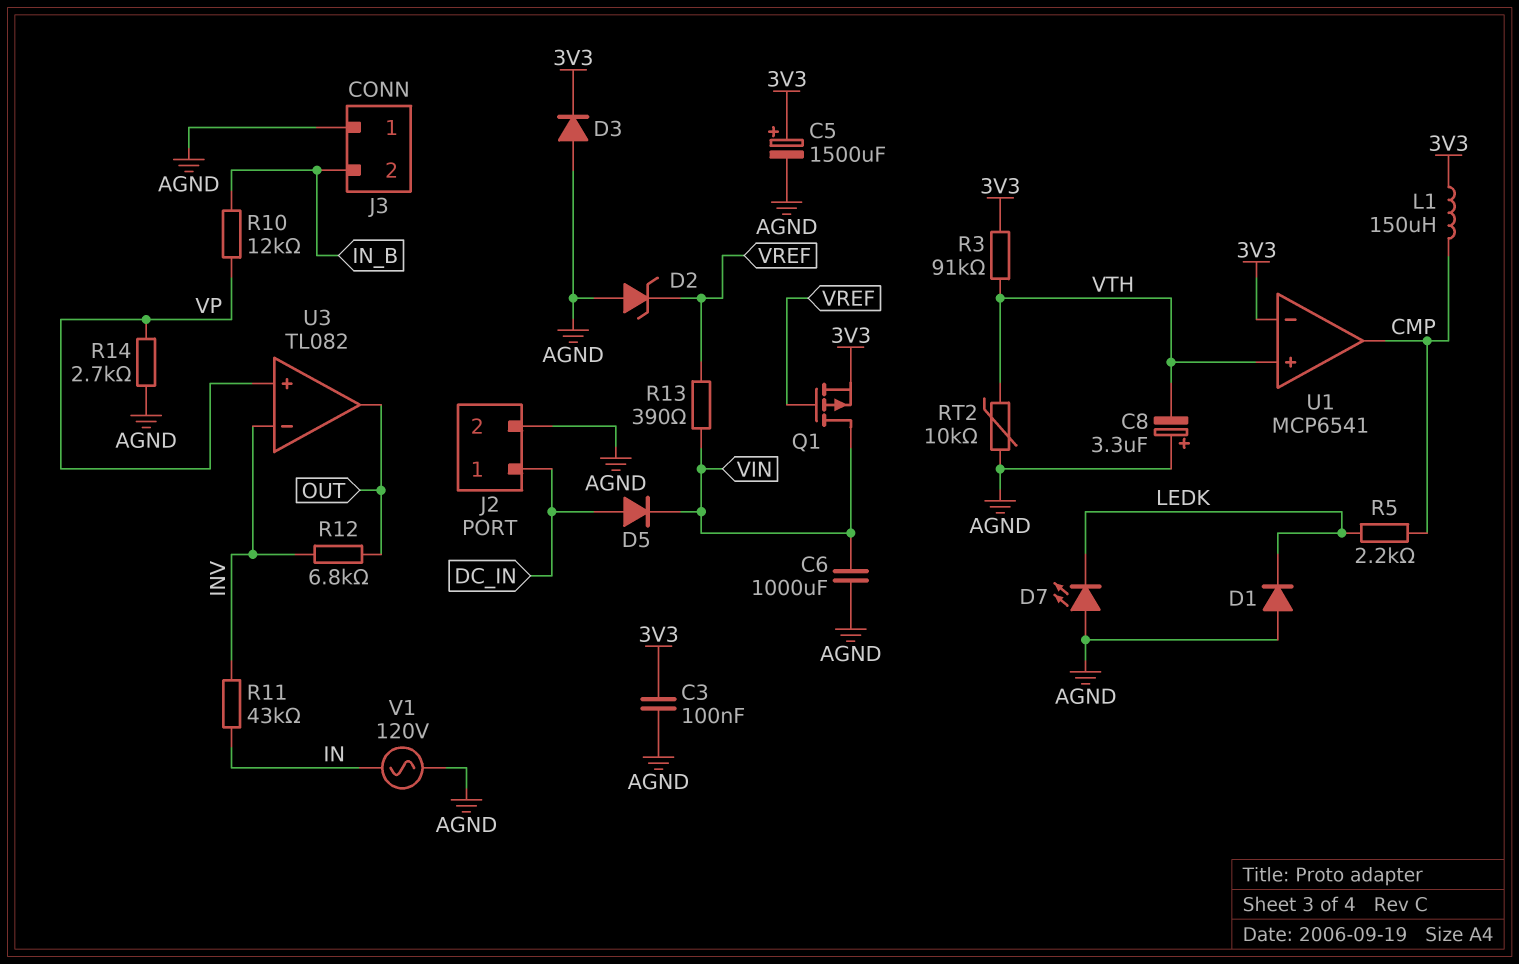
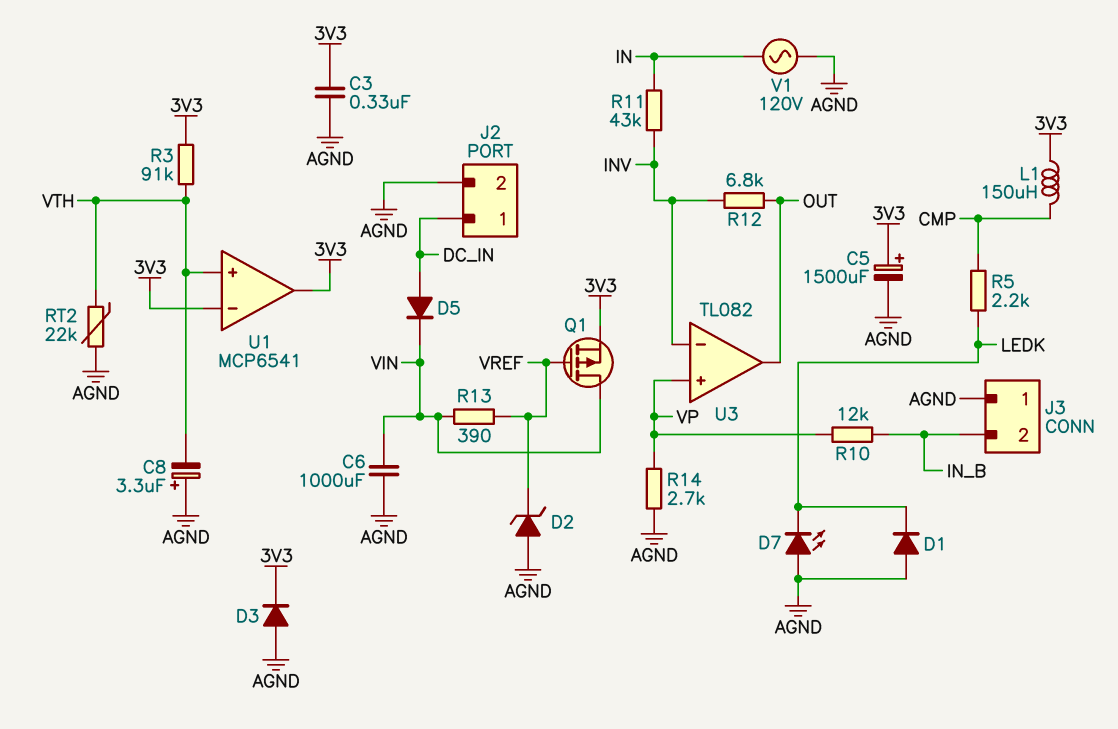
C3: 100nF (3V3, AGND) -> 330nF (3V3, AGND)
RT2: 10k (AGND, VTH) -> 22k (AGND, VTH)
U1 pin out: CMP -> 3V3

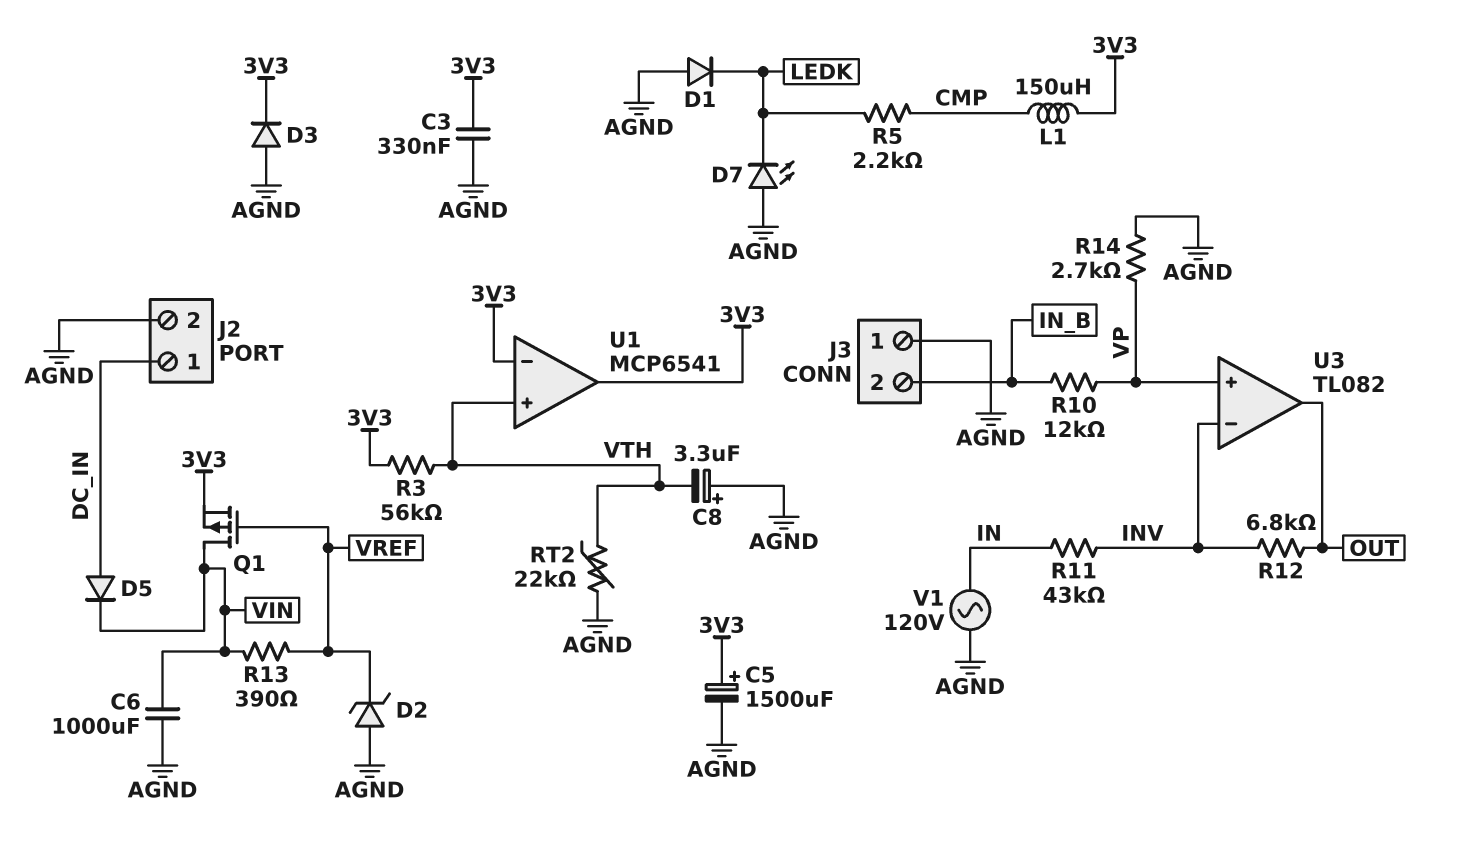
R3: 91k (3V3, VTH) -> 56k (3V3, VTH)

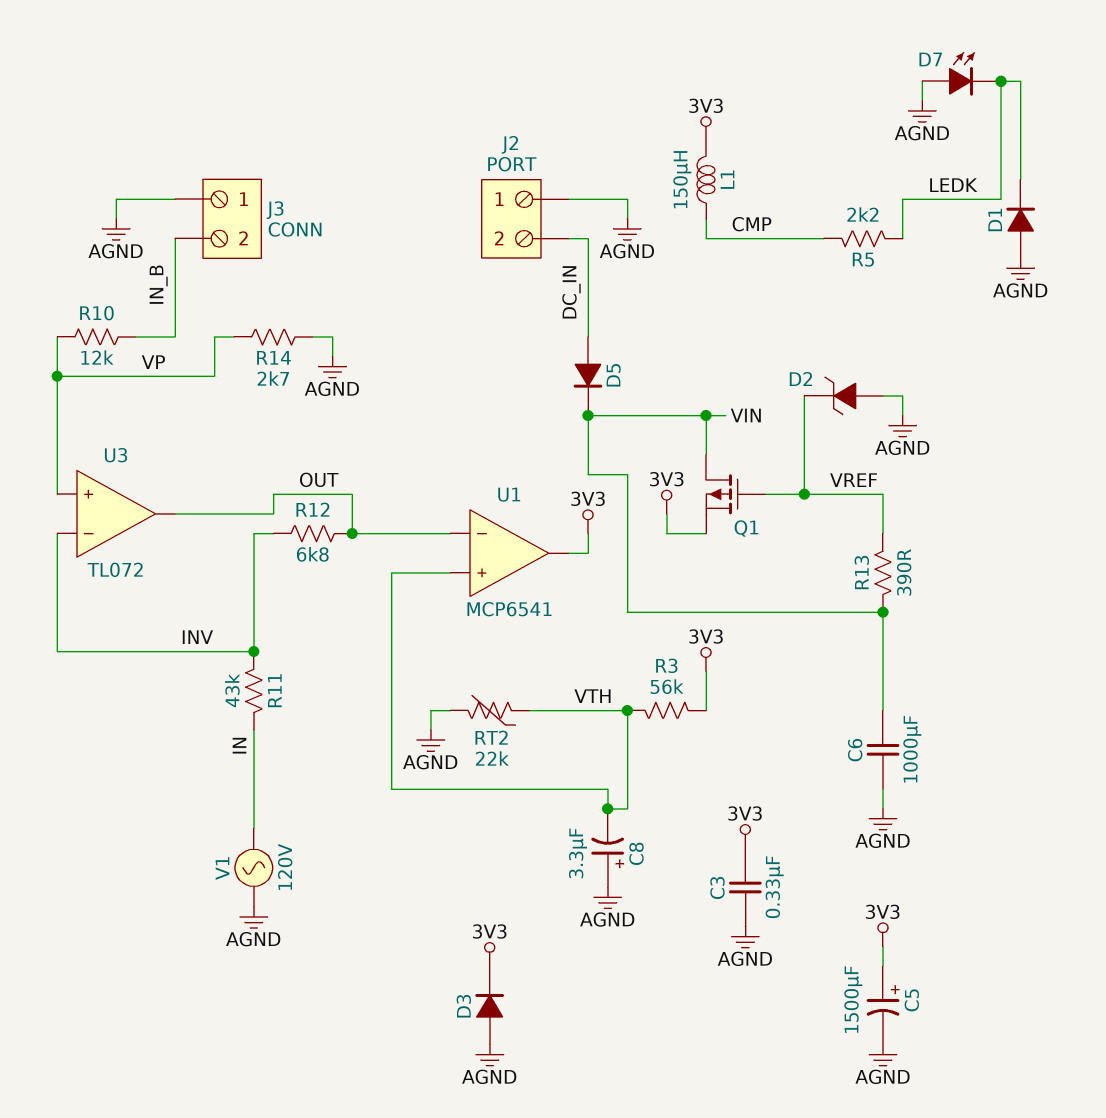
J2 pin 1: DC_IN -> AGND
J2 pin 2: AGND -> DC_IN
U1 pin in-: 3V3 -> OUT
U3: TL082 -> TL072

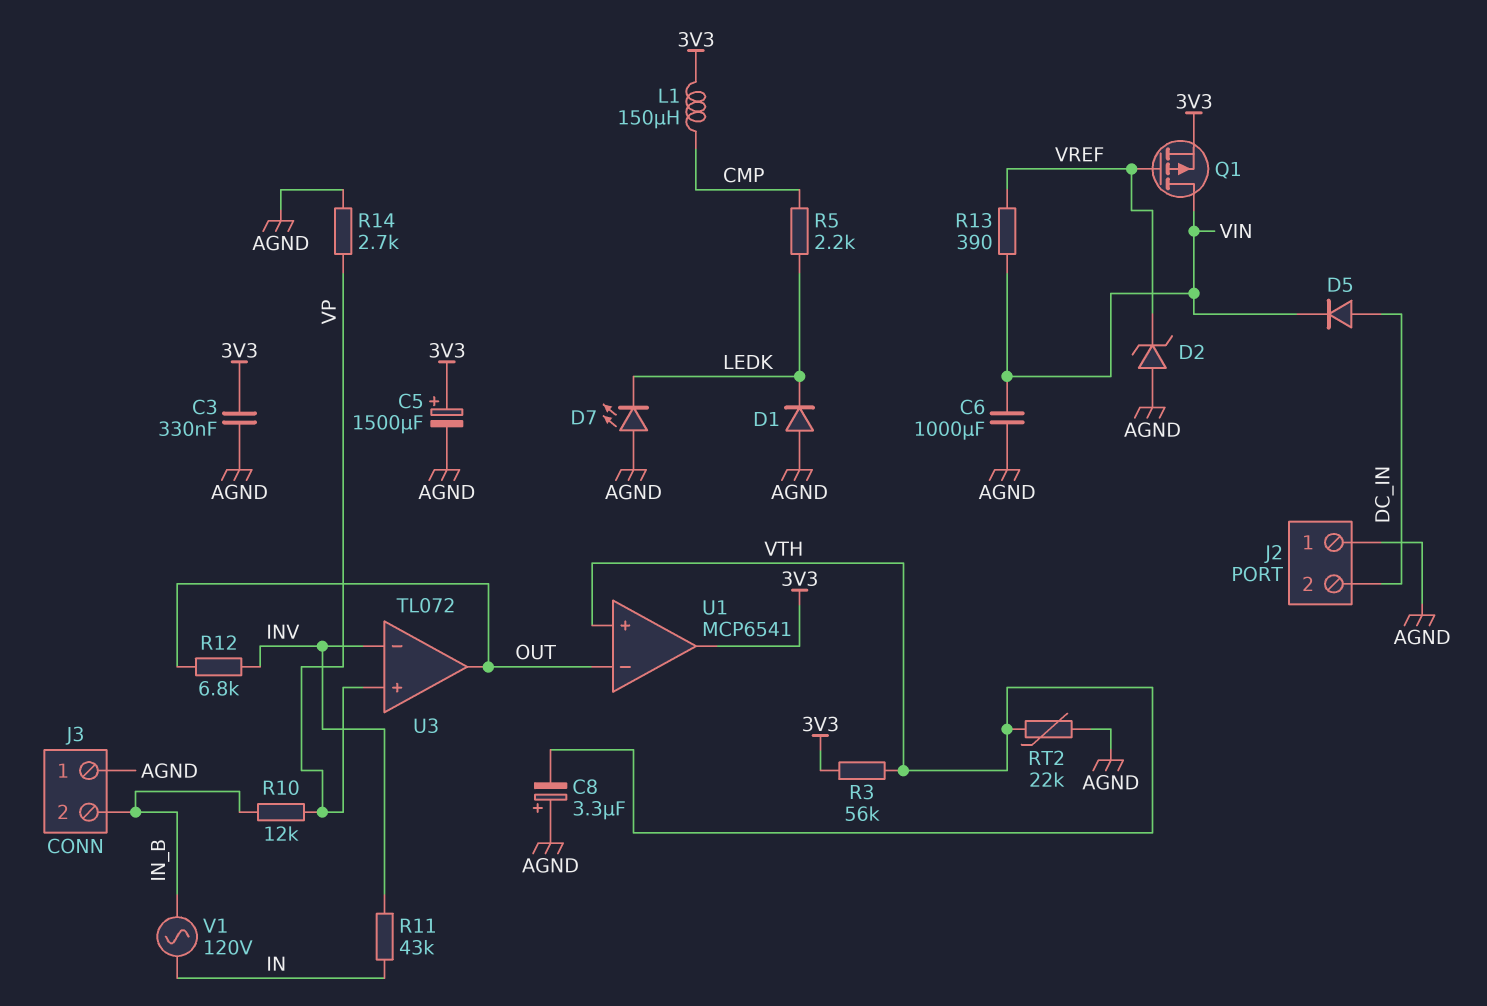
D3: diode (A AGND, K 3V3) -> none
V1: AC 120V (AGND, IN) -> AC 120V (IN, IN_B)

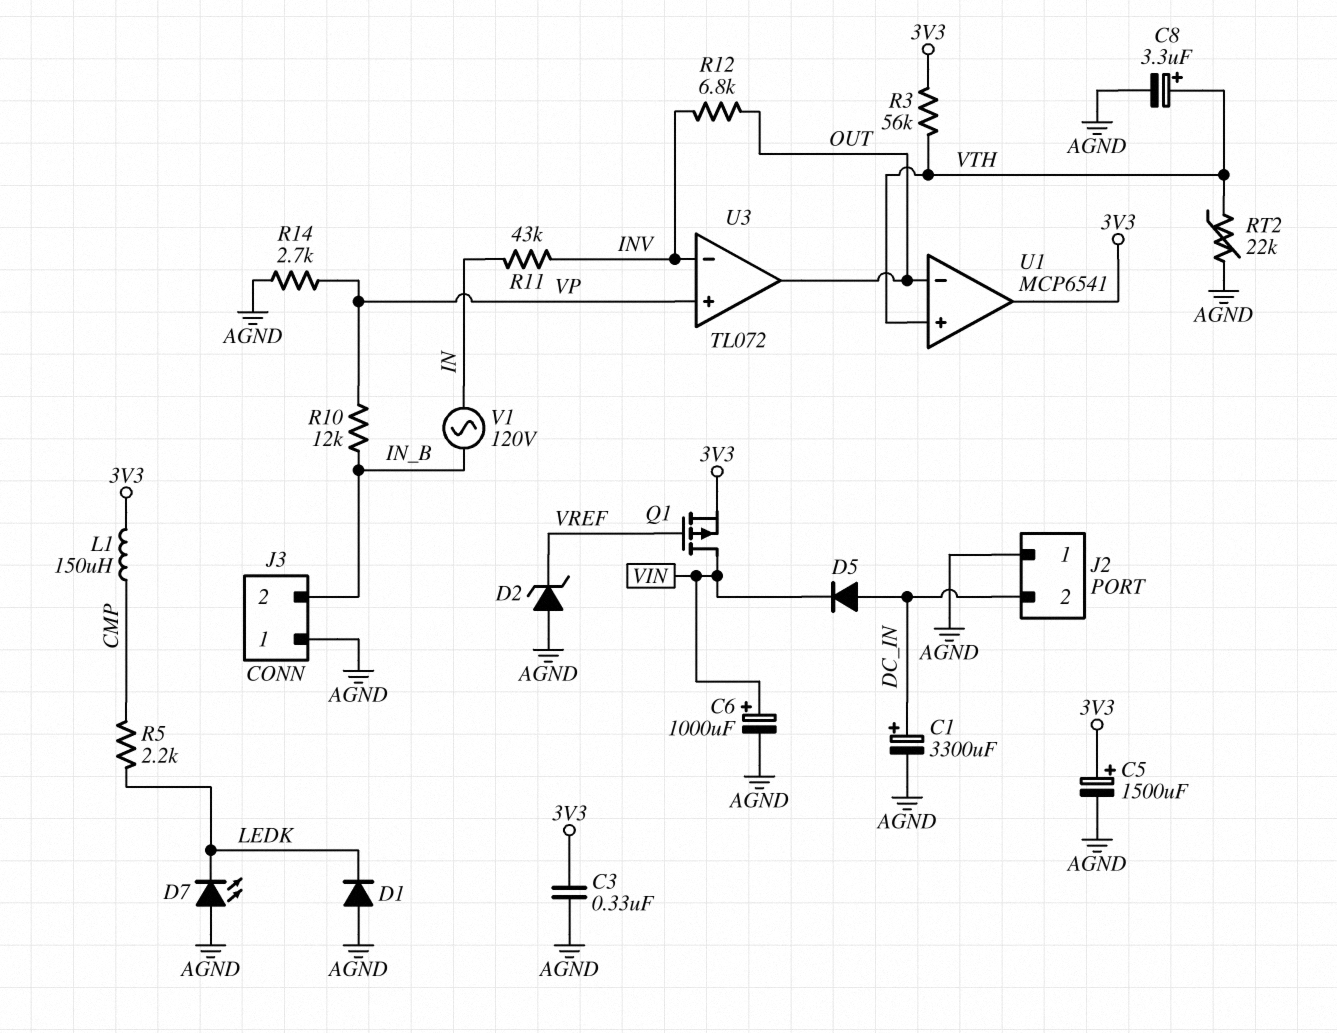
C1: none -> 3300uF (plus DC_IN, minus AGND)
C6: 1000uF (AGND, VIN) -> 1000uF (plus VIN, minus AGND)
C8: 3.3uF (plus AGND, minus VTH) -> 3.3uF (plus VTH, minus AGND)
R13: 390 (VIN, VREF) -> none

